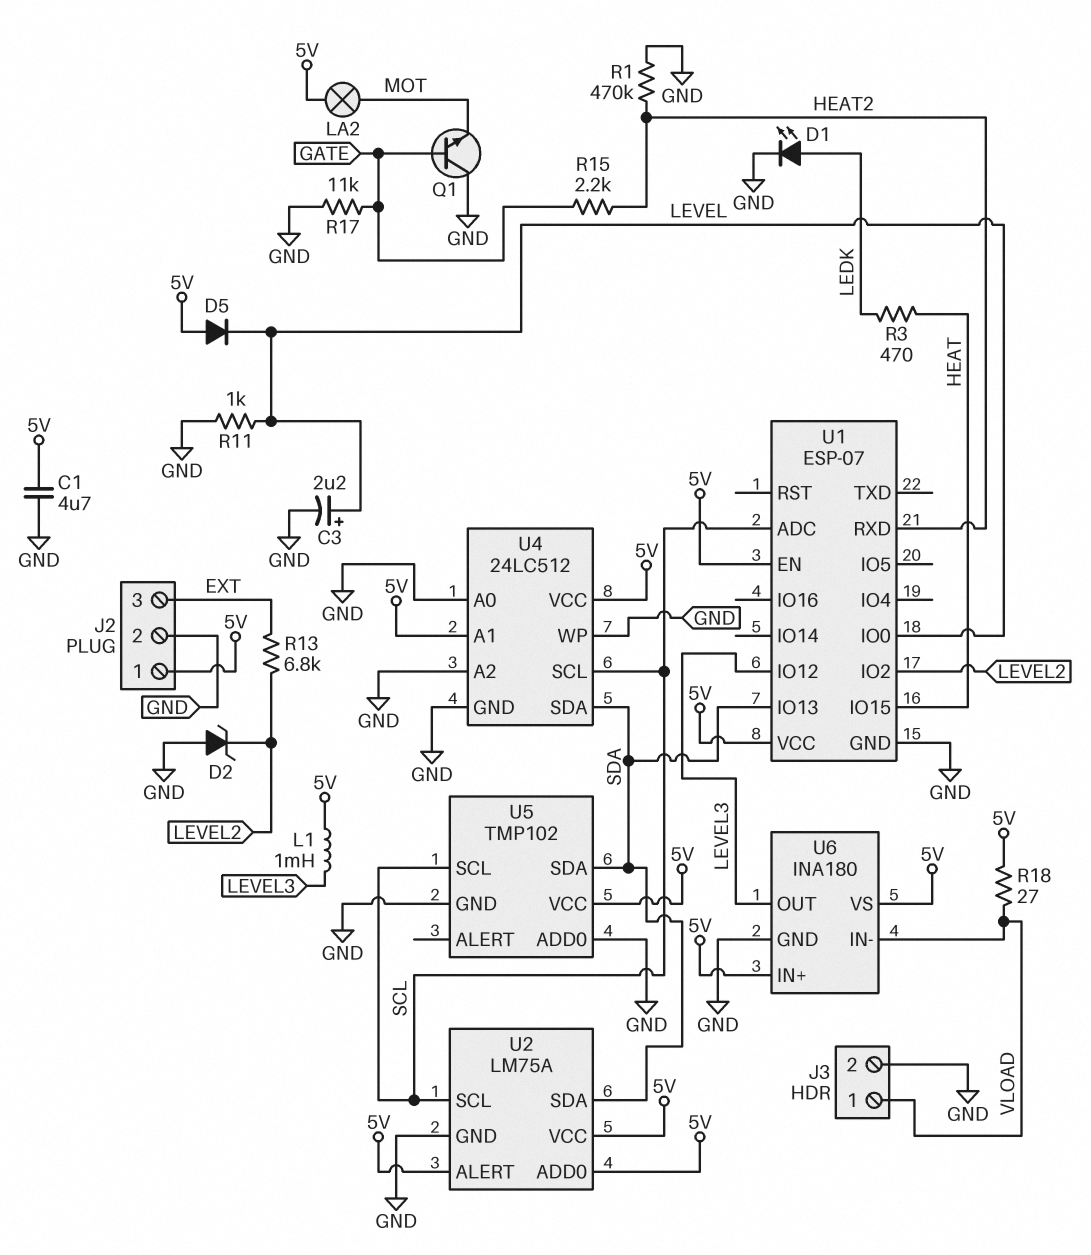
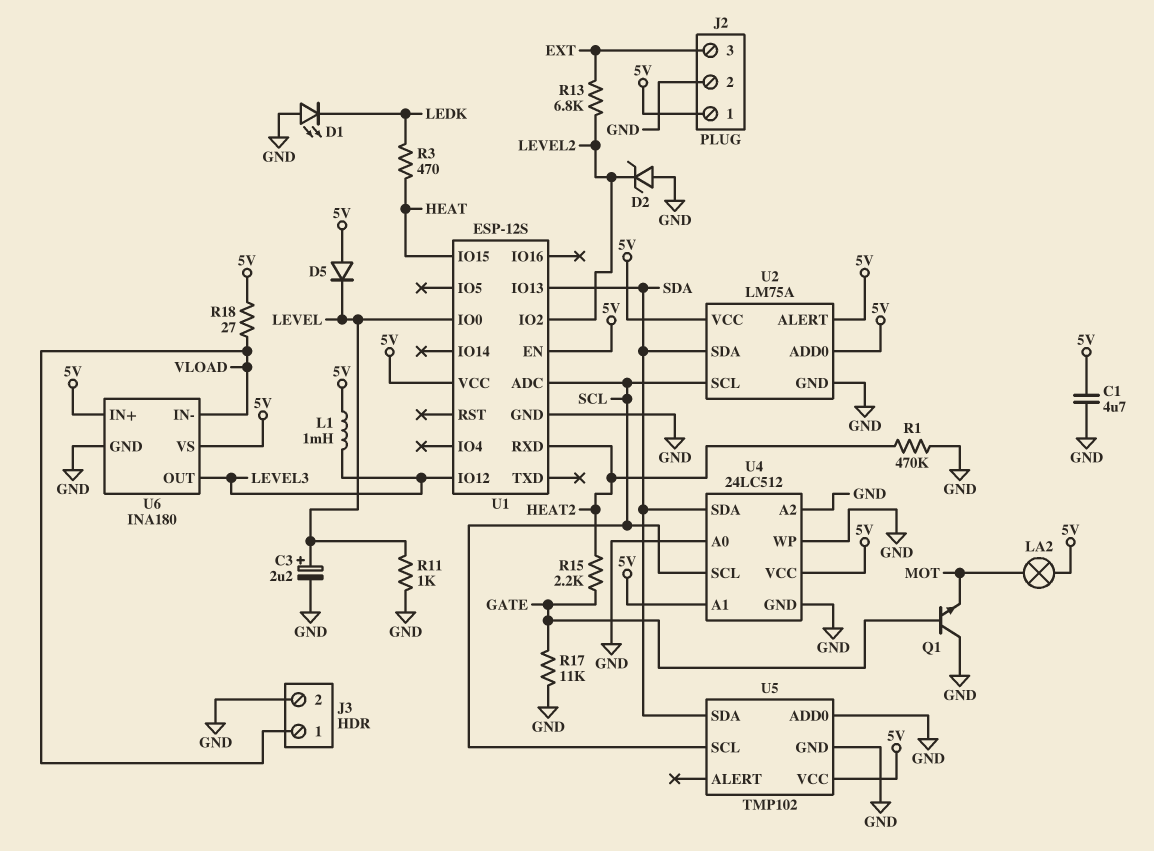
D1: LED (A LEDK, K GND) -> LED (A GND, K LEDK)
U1: ESP-07 -> ESP-12S

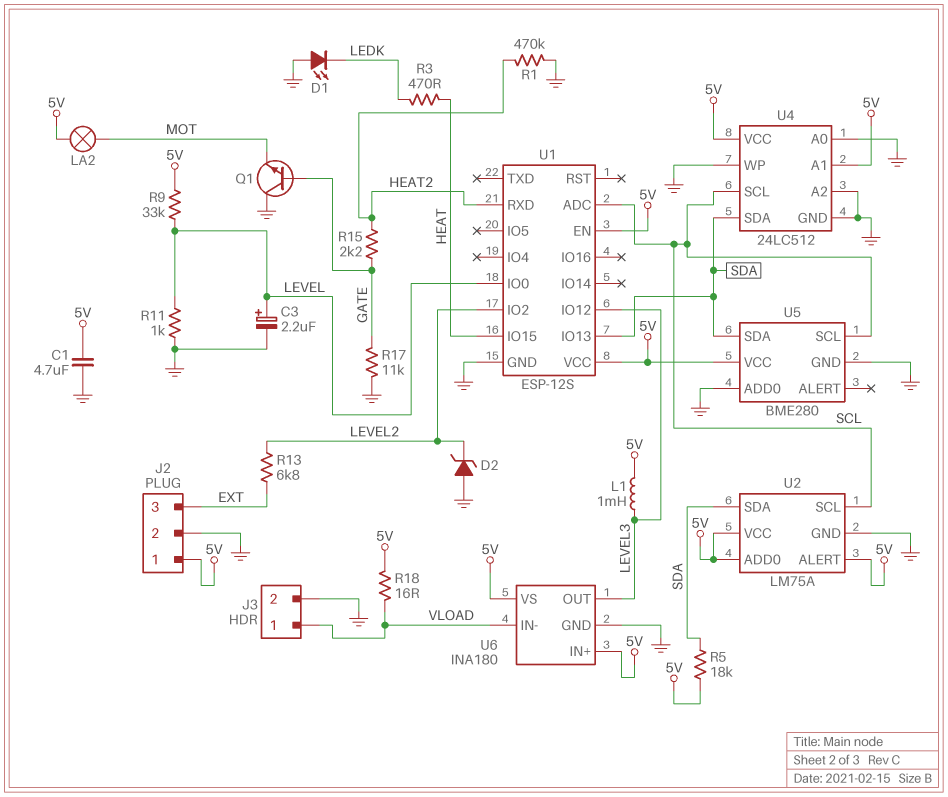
D5: diode (A 5V, K LEVEL) -> none
R5: none -> 18k (5V, SDA)
R9: none -> 33k (5V, LEVEL)
R18: 27 (5V, VLOAD) -> 16 (5V, VLOAD)
U5: TMP102 -> BME280

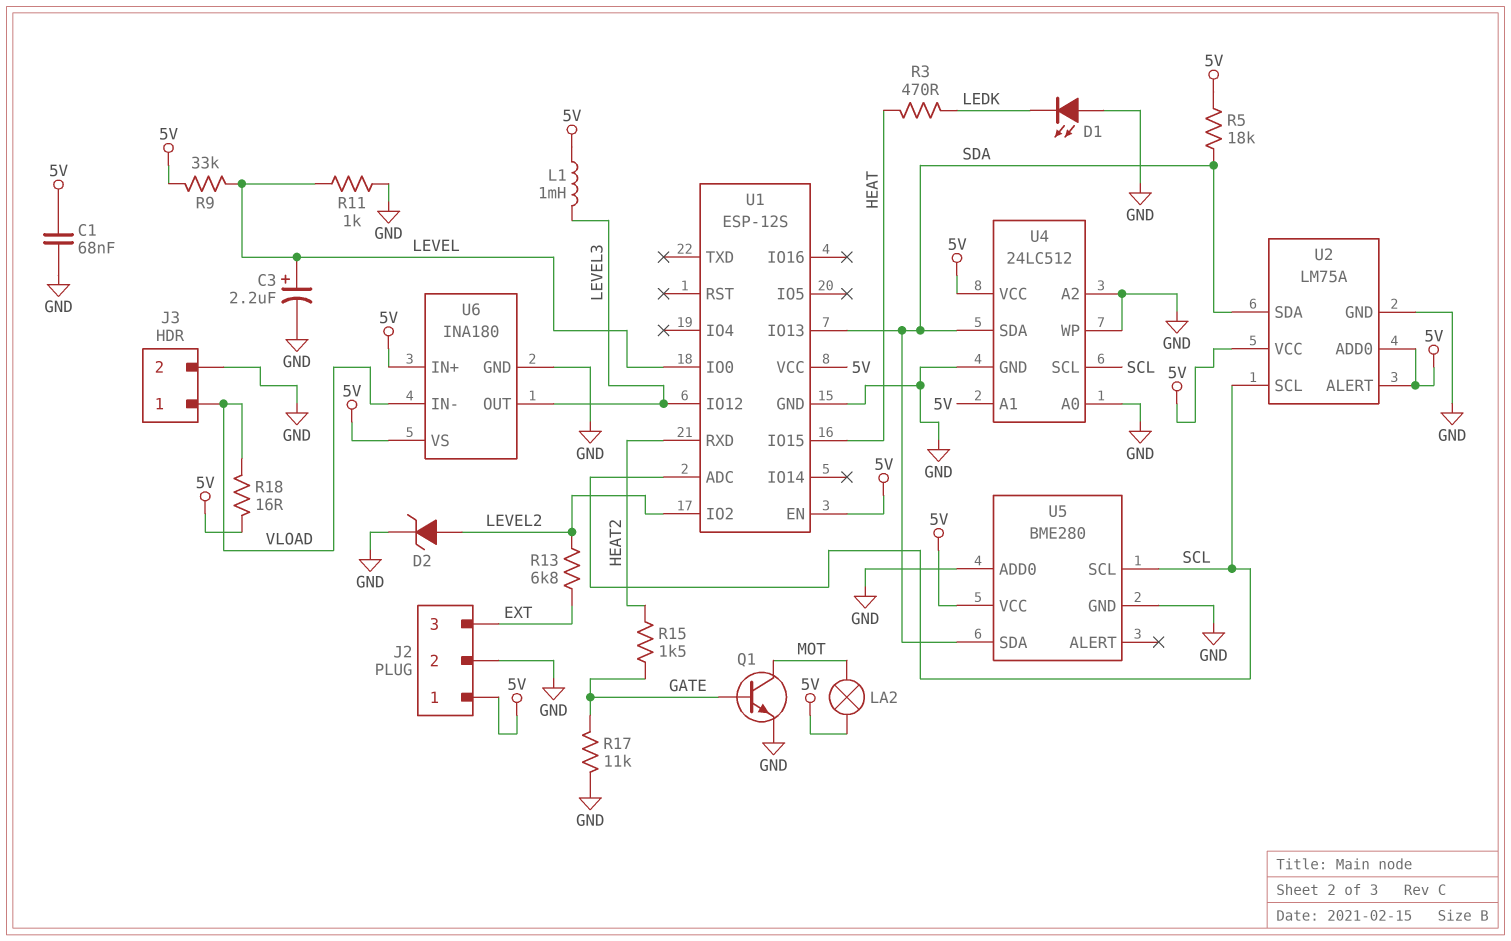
C1: 4.7uF (5V, GND) -> 68nF (5V, GND)
D2: zener (A GND, K LEVEL2) -> zener (A LEVEL2, K GND)
Q1: NPN (B GATE, C GND, E MOT) -> NPN (B GATE, C MOT, E GND)
R1: 470k (GND, HEAT2) -> none
R15: 2.2k (GATE, HEAT2) -> 1.5k (GATE, HEAT2)

